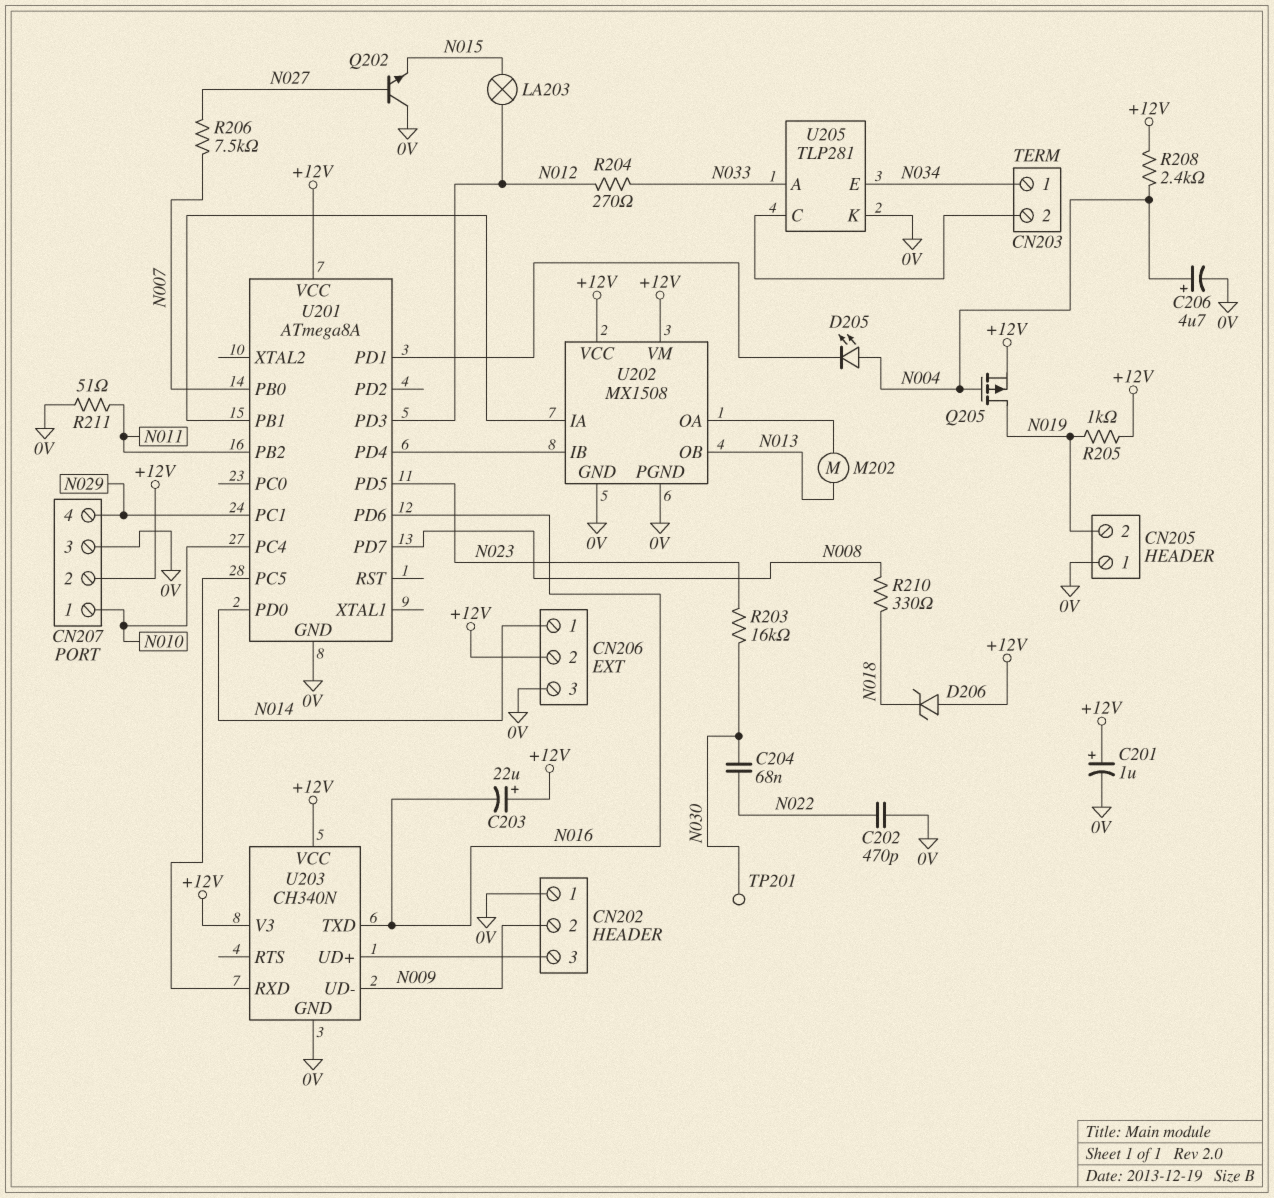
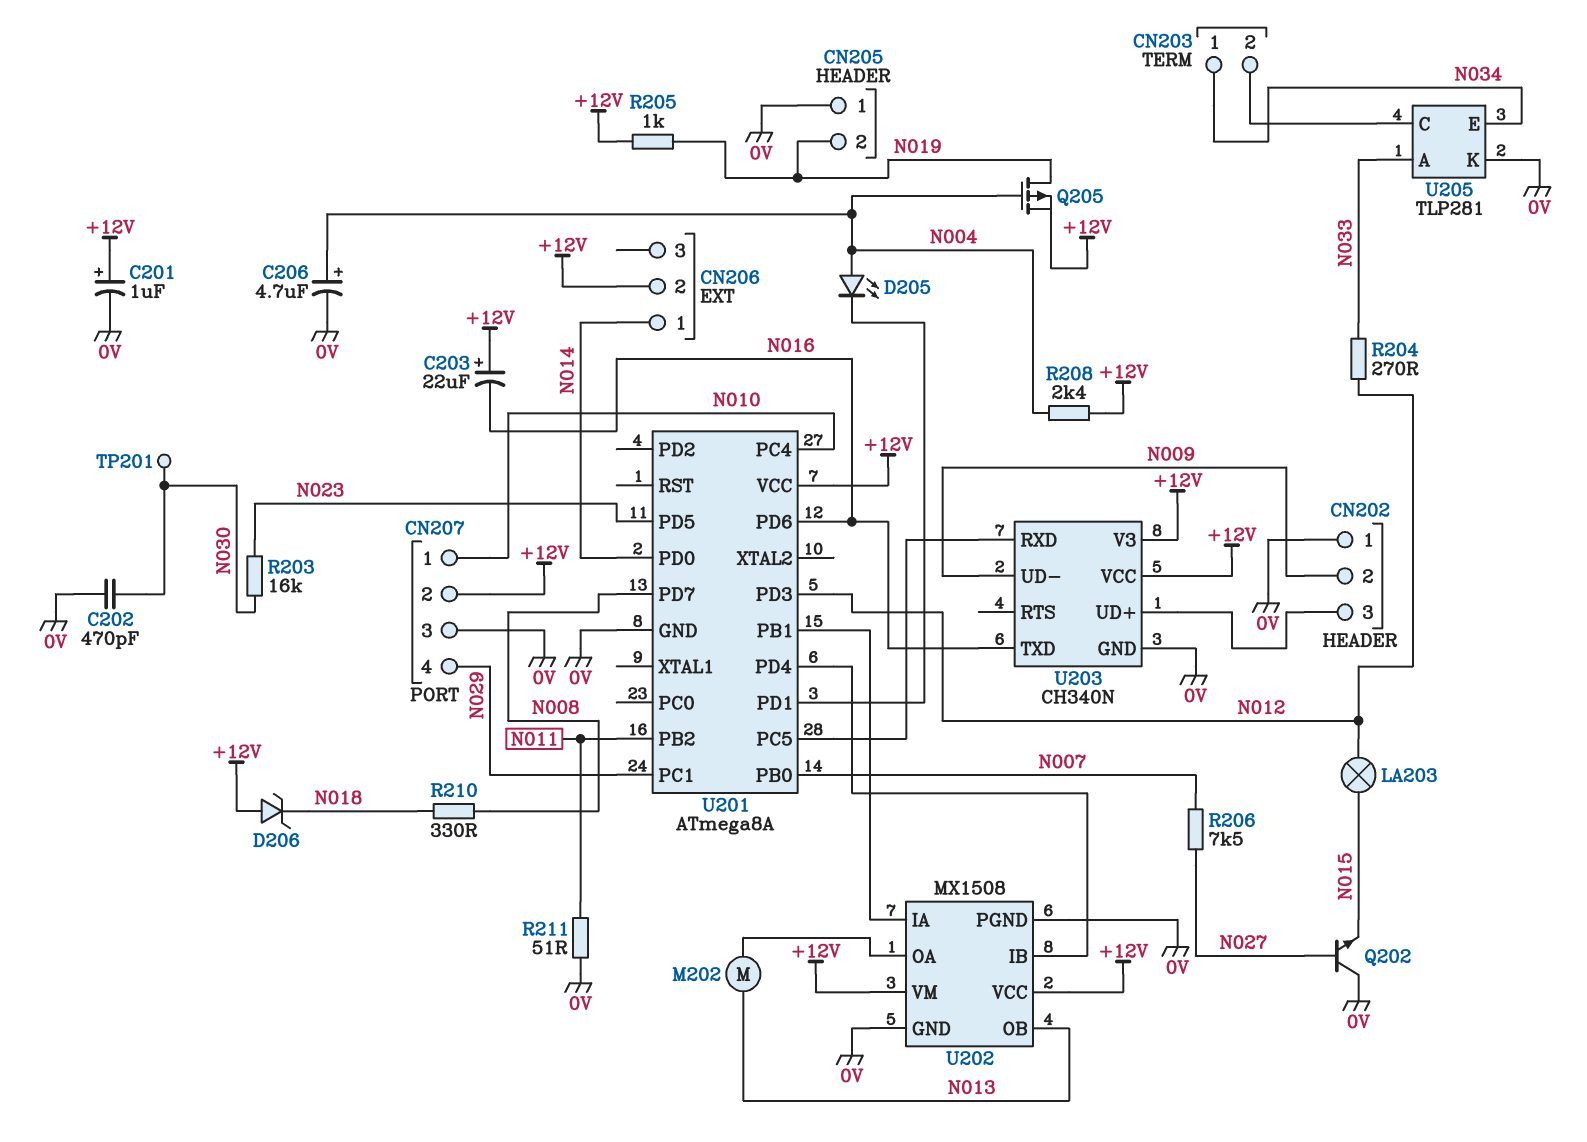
C202: 470pF (0V, N022) -> 470pF (0V, N030)
C204: 68nF (N022, N030) -> none
CN206 pin 3: 0V -> none

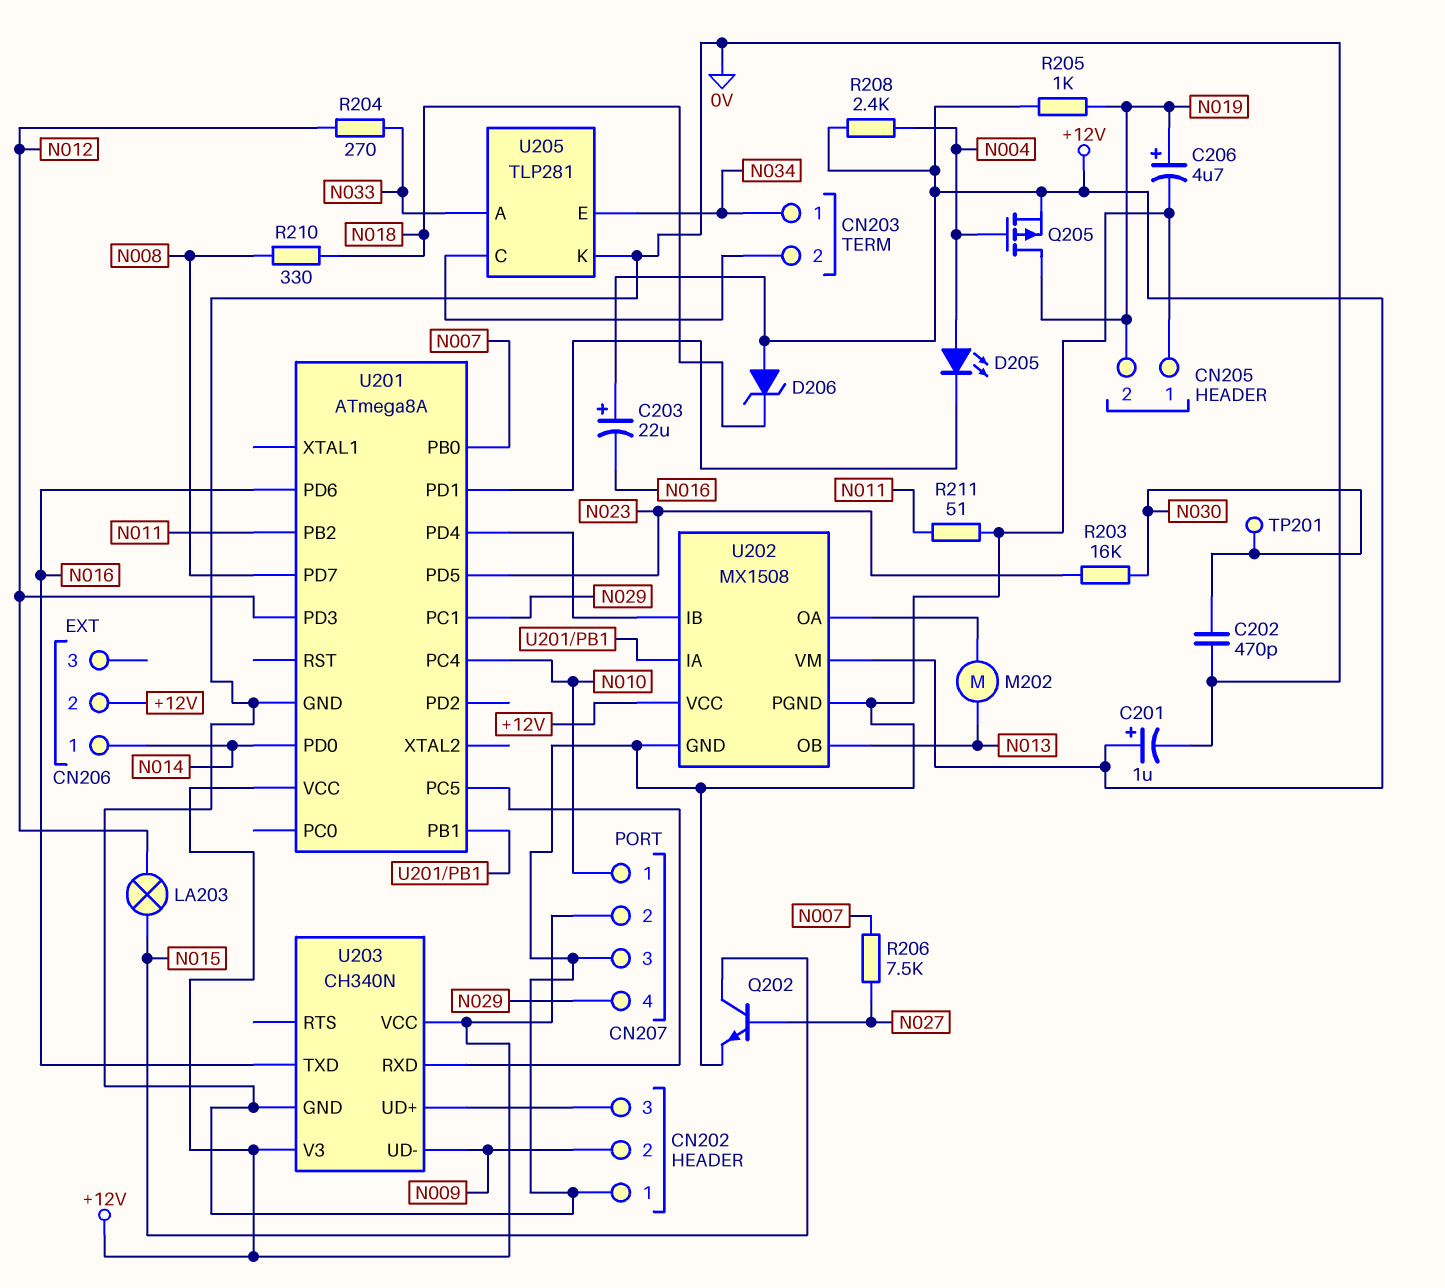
C206: 4.7uF (plus N004, minus 0V) -> 4.7uF (plus N019, minus 0V)
Q202: NPN (B N027, C 0V, E N015) -> NPN (B N027, C N015, E 0V)

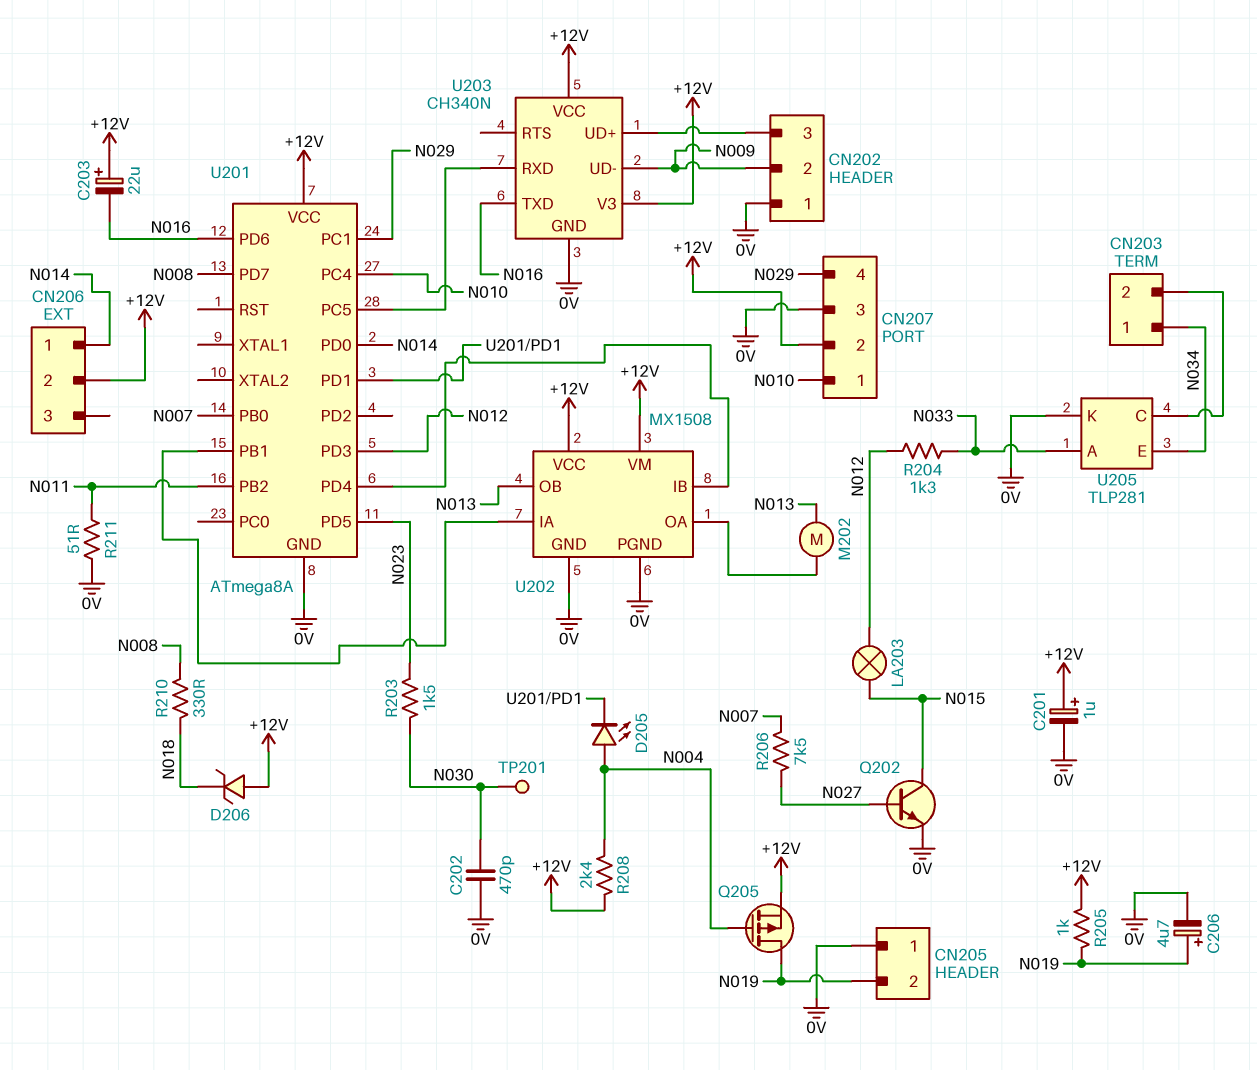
R203: 16k (N023, N030) -> 1.5k (N023, N030)
R204: 270 (N012, N033) -> 1.3k (N012, N033)

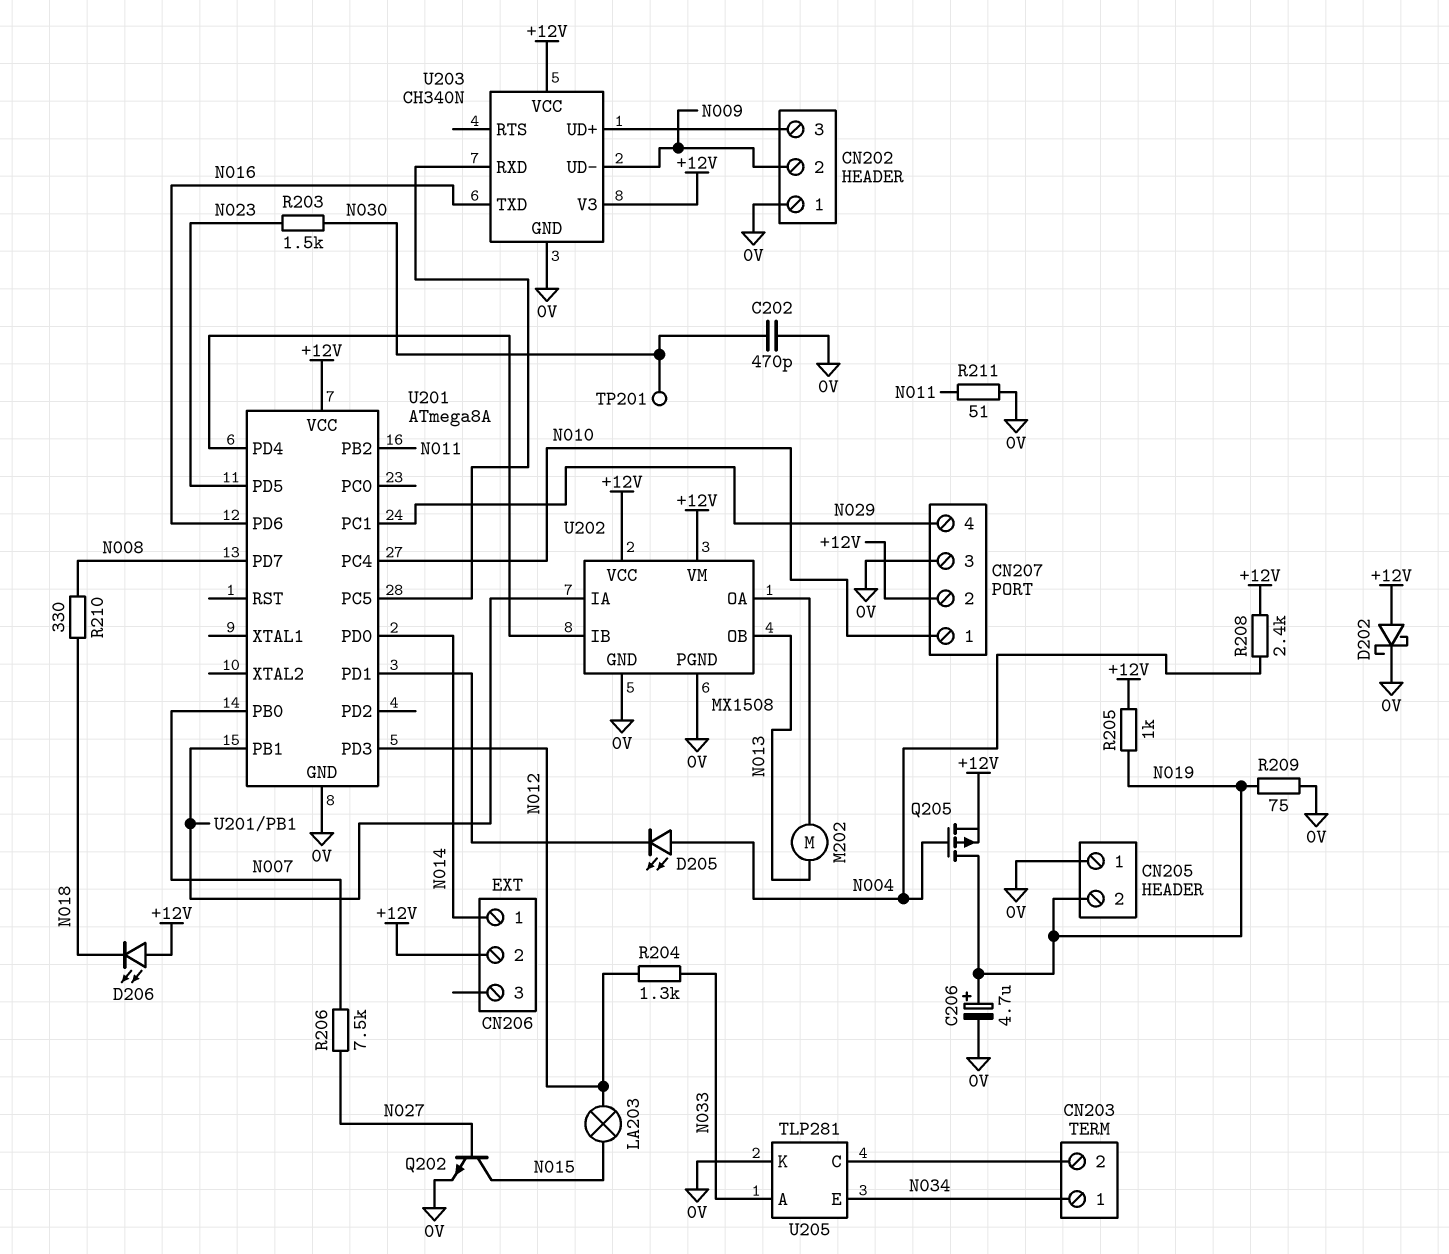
C201: 1uF (plus +12V, minus 0V) -> none
C203: 22uF (plus +12V, minus N016) -> none
D202: none -> schottky (A +12V, K 0V)
D206: zener (A +12V, K N018) -> LED (A +12V, K N018)
R209: none -> 75 (0V, N019)

